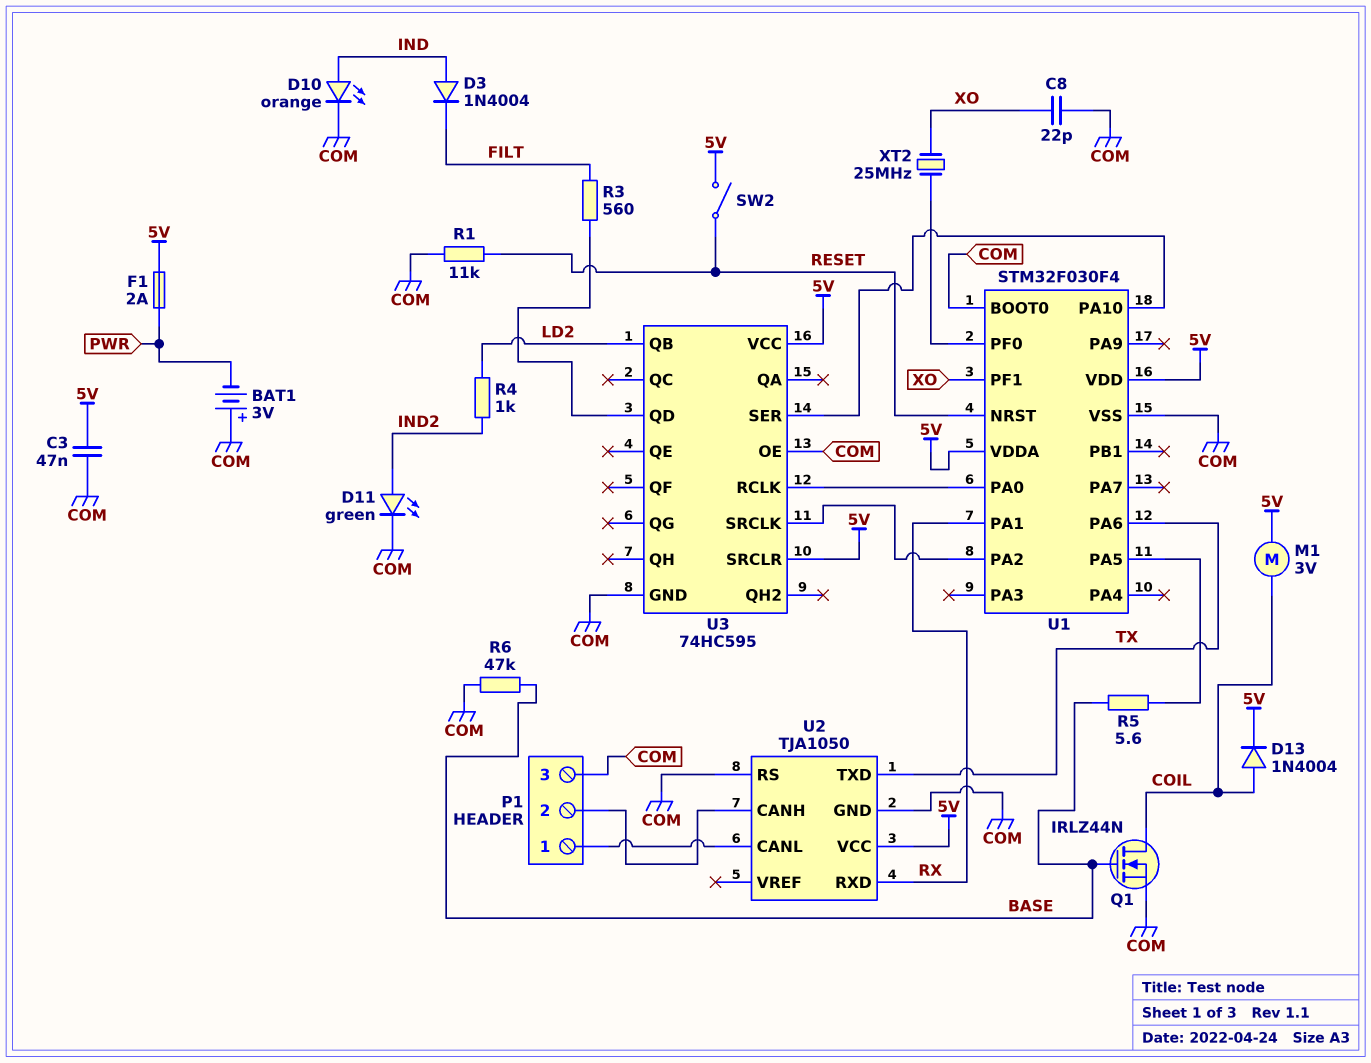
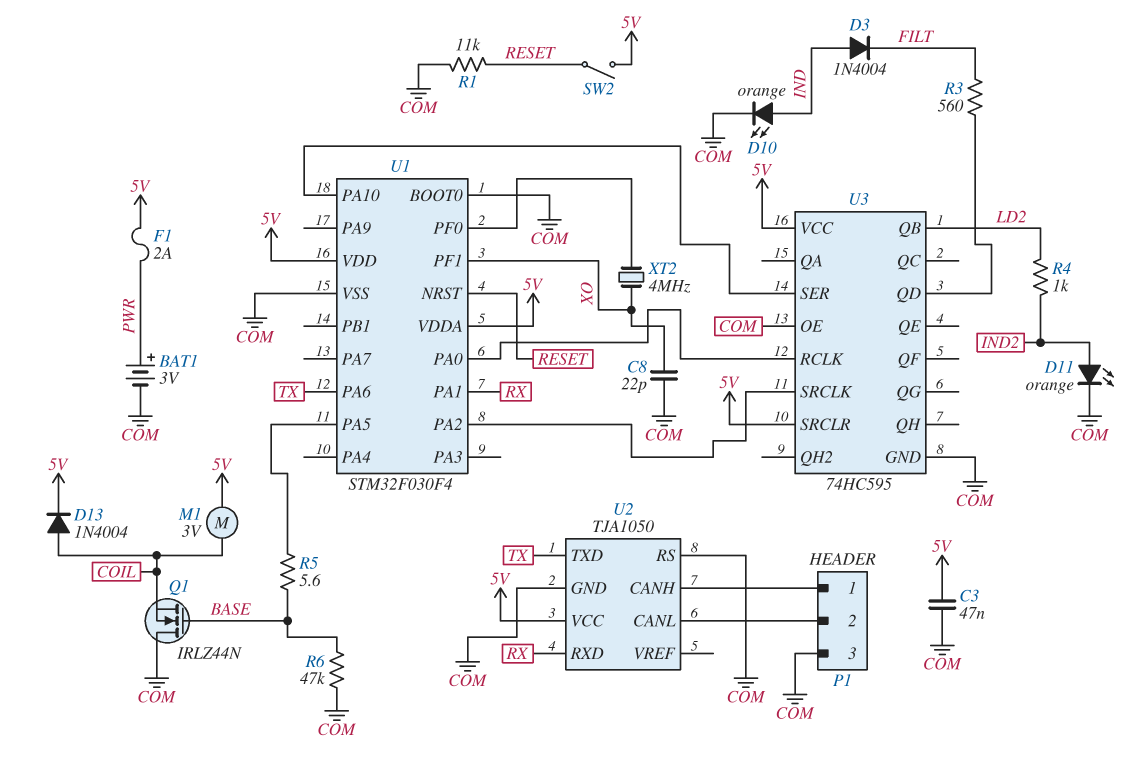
BAT1: 3V (plus COM, minus PWR) -> 3V (plus PWR, minus COM)
D11: LED green (A IND2, K COM) -> LED orange (A IND2, K COM)
Q1: NMOS IRLZ44N (G BASE, D COIL, S COM) -> NMOS IRLZ44N (G BASE, D COM, S COIL)
U2 pin CANH: P1/2 -> P1/1
U2 pin CANL: P1/1 -> P1/2
XT2: 25MHz (U1/PF0, XO) -> 4MHz (U1/PF0, XO)

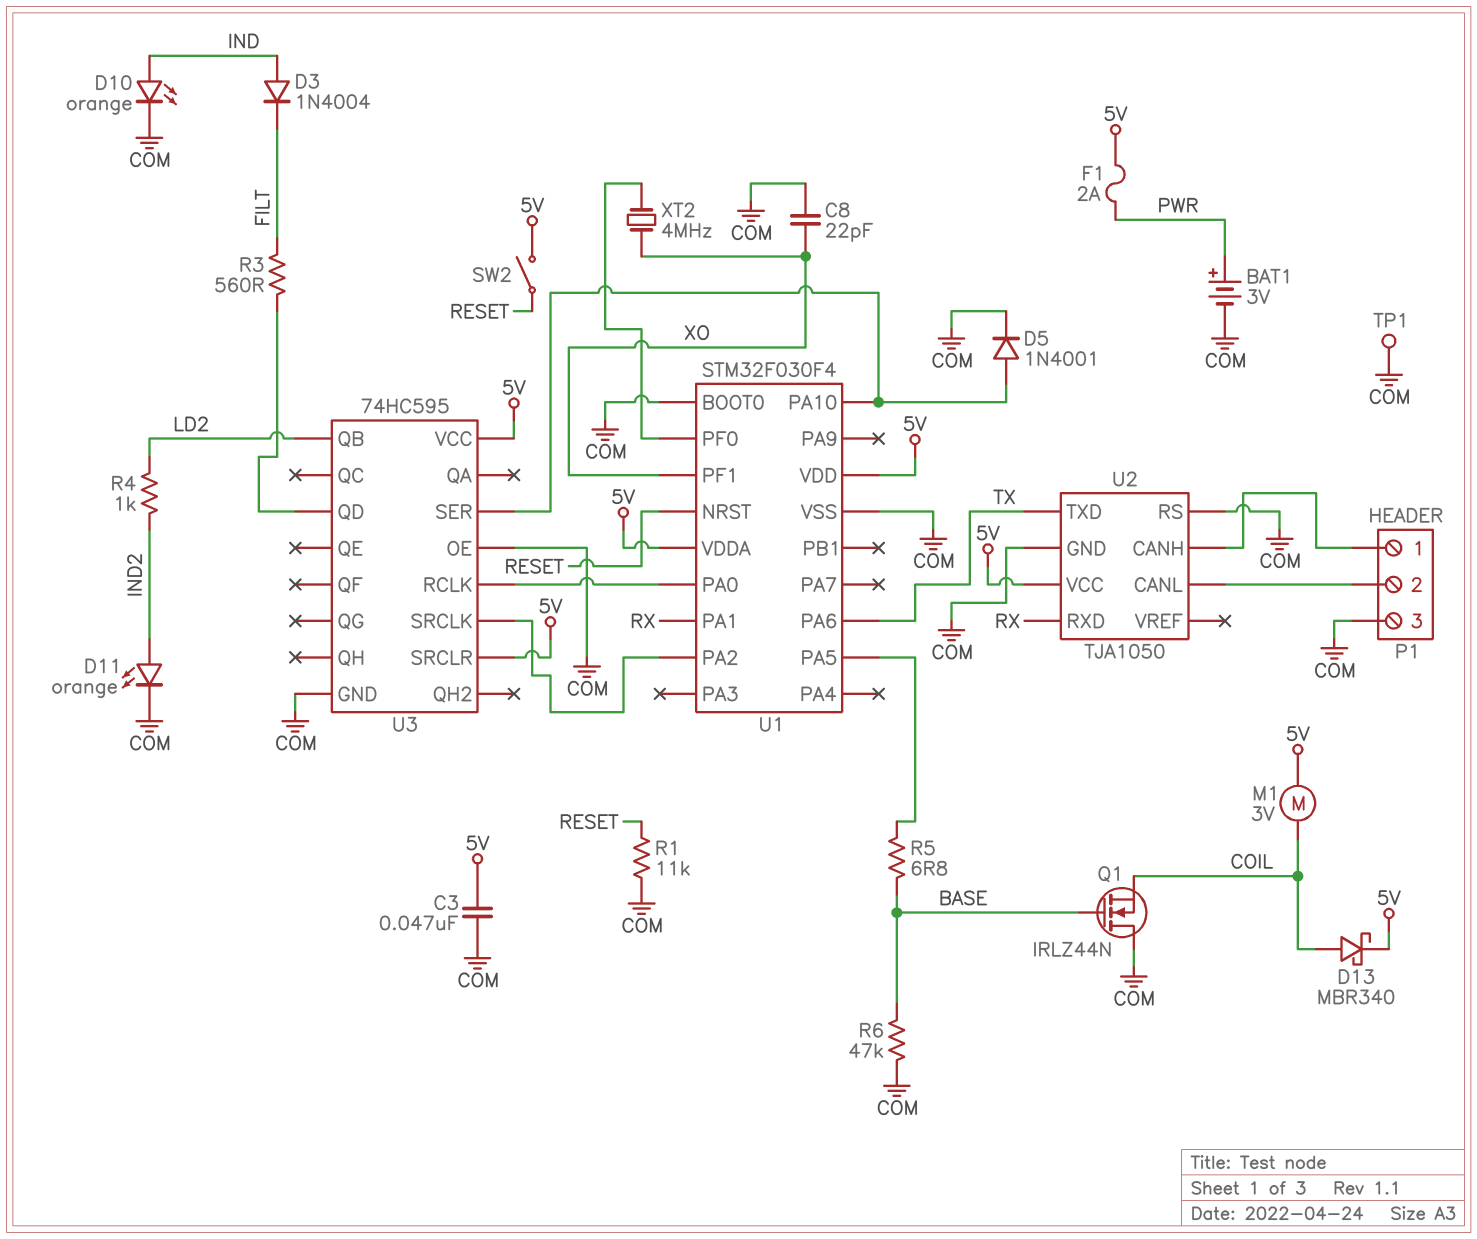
D5: none -> diode 1N4001 (A U1/PA10, K COM)
D13: diode 1N4004 (A COIL, K 5V) -> schottky MBR340 (A COIL, K 5V)
R5: 5.6 (BASE, U1/PA5) -> 6.8 (BASE, U1/PA5)
TP1: none -> test point (COM)

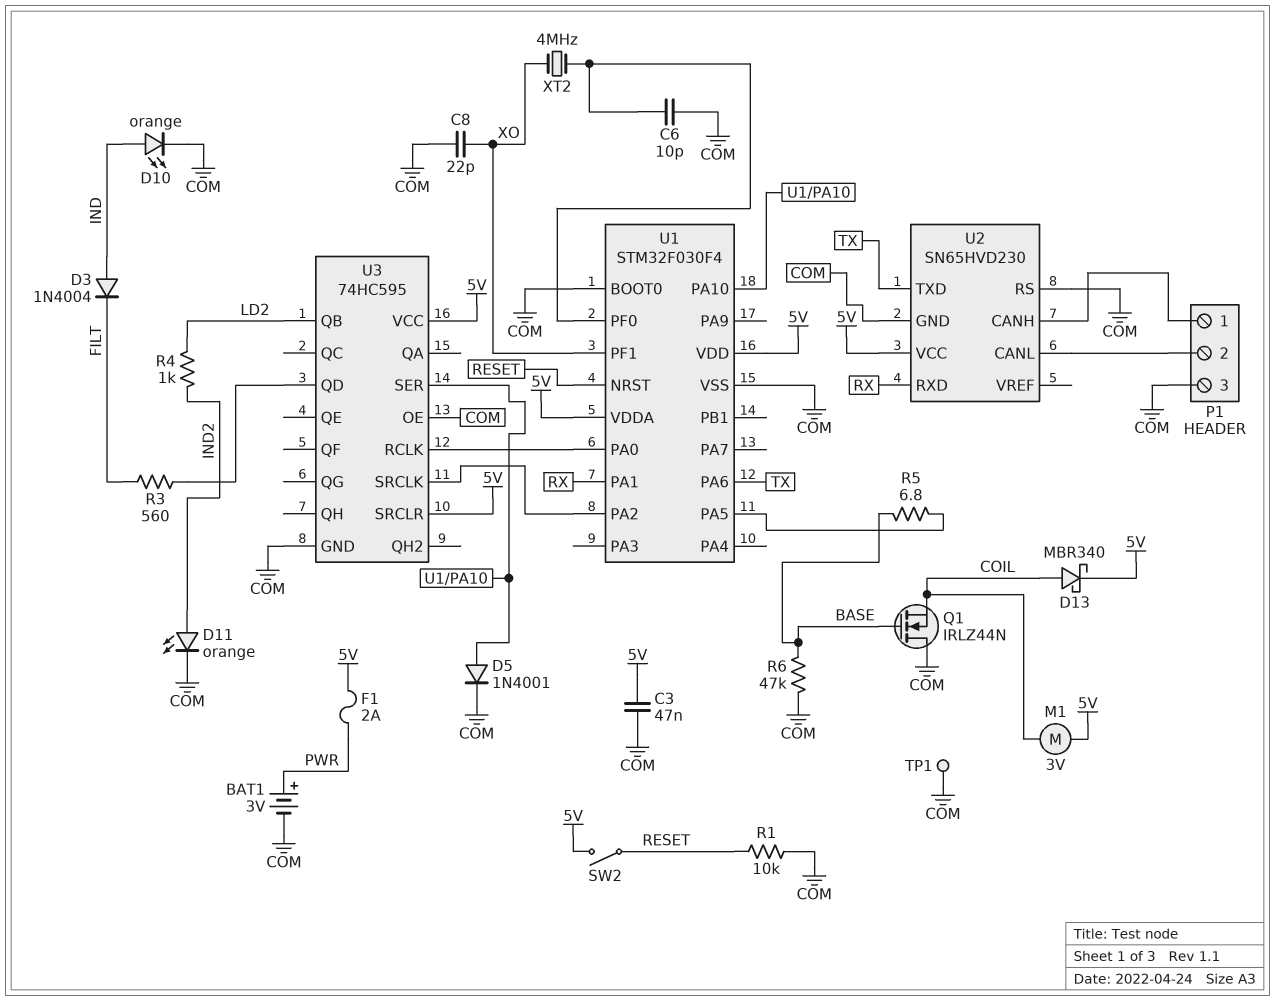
C6: none -> 10pF (COM, U1/PF0)
R1: 11k (COM, RESET) -> 10k (COM, RESET)
U2: TJA1050 -> SN65HVD230

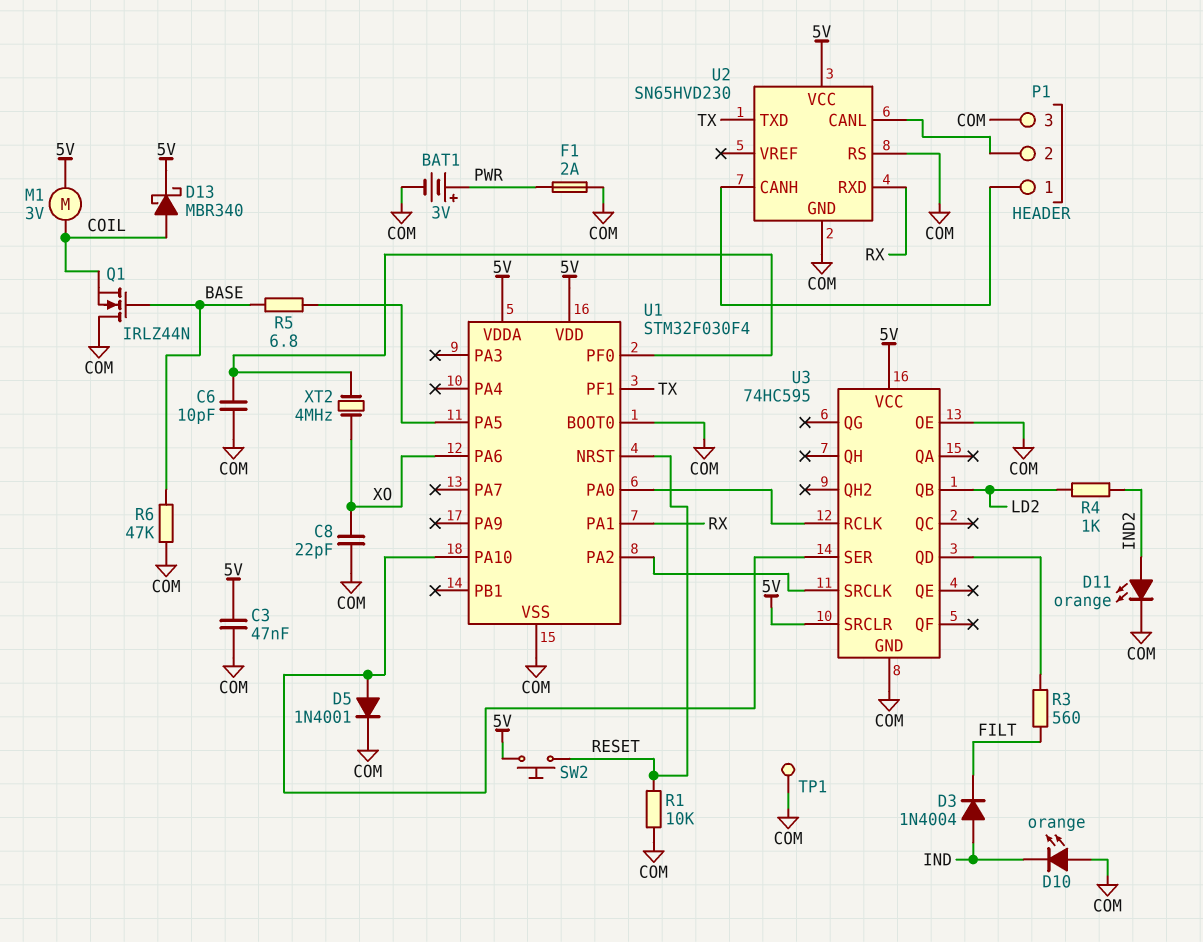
D10: LED orange (A IND, K COM) -> LED orange (A COM, K IND)
F1: 2A (5V, PWR) -> 2A (COM, PWR)
SW2: switch (5V, RESET) -> button (5V, RESET)
U1 pin PA6: TX -> XO
U1 pin PF1: XO -> TX

